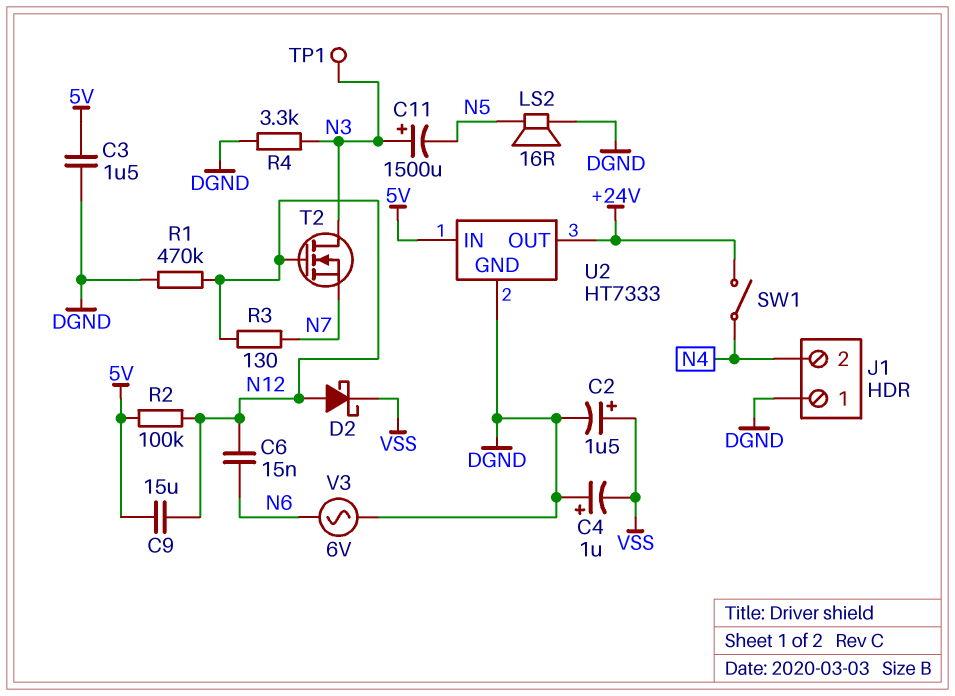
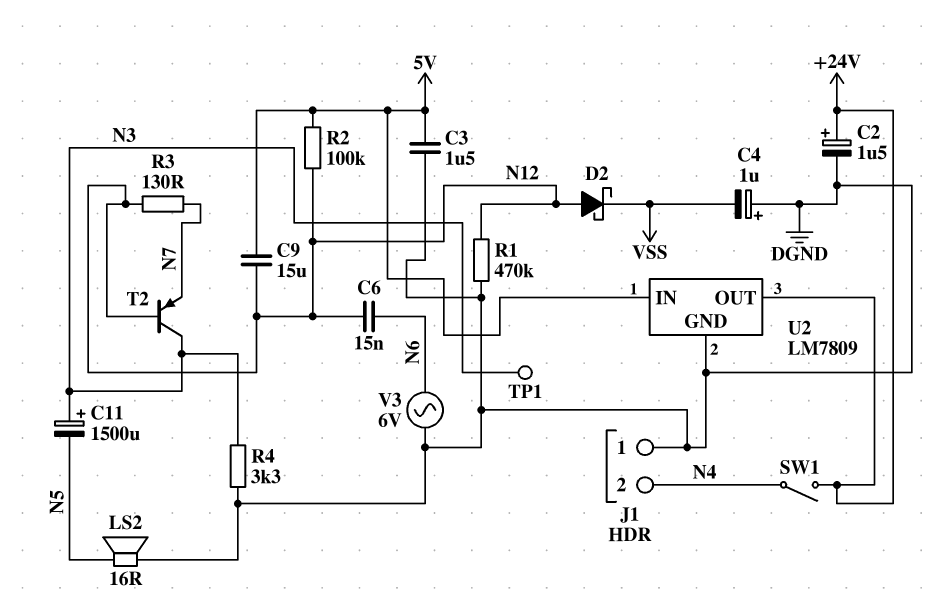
C2: 1.5uF (plus VSS, minus DGND) -> 1.5uF (plus +24V, minus DGND)
T2: NMOS (G N12, D N3, S N7) -> PNP (B N12, C N3, E N7)
U2: HT7333 -> LM7809

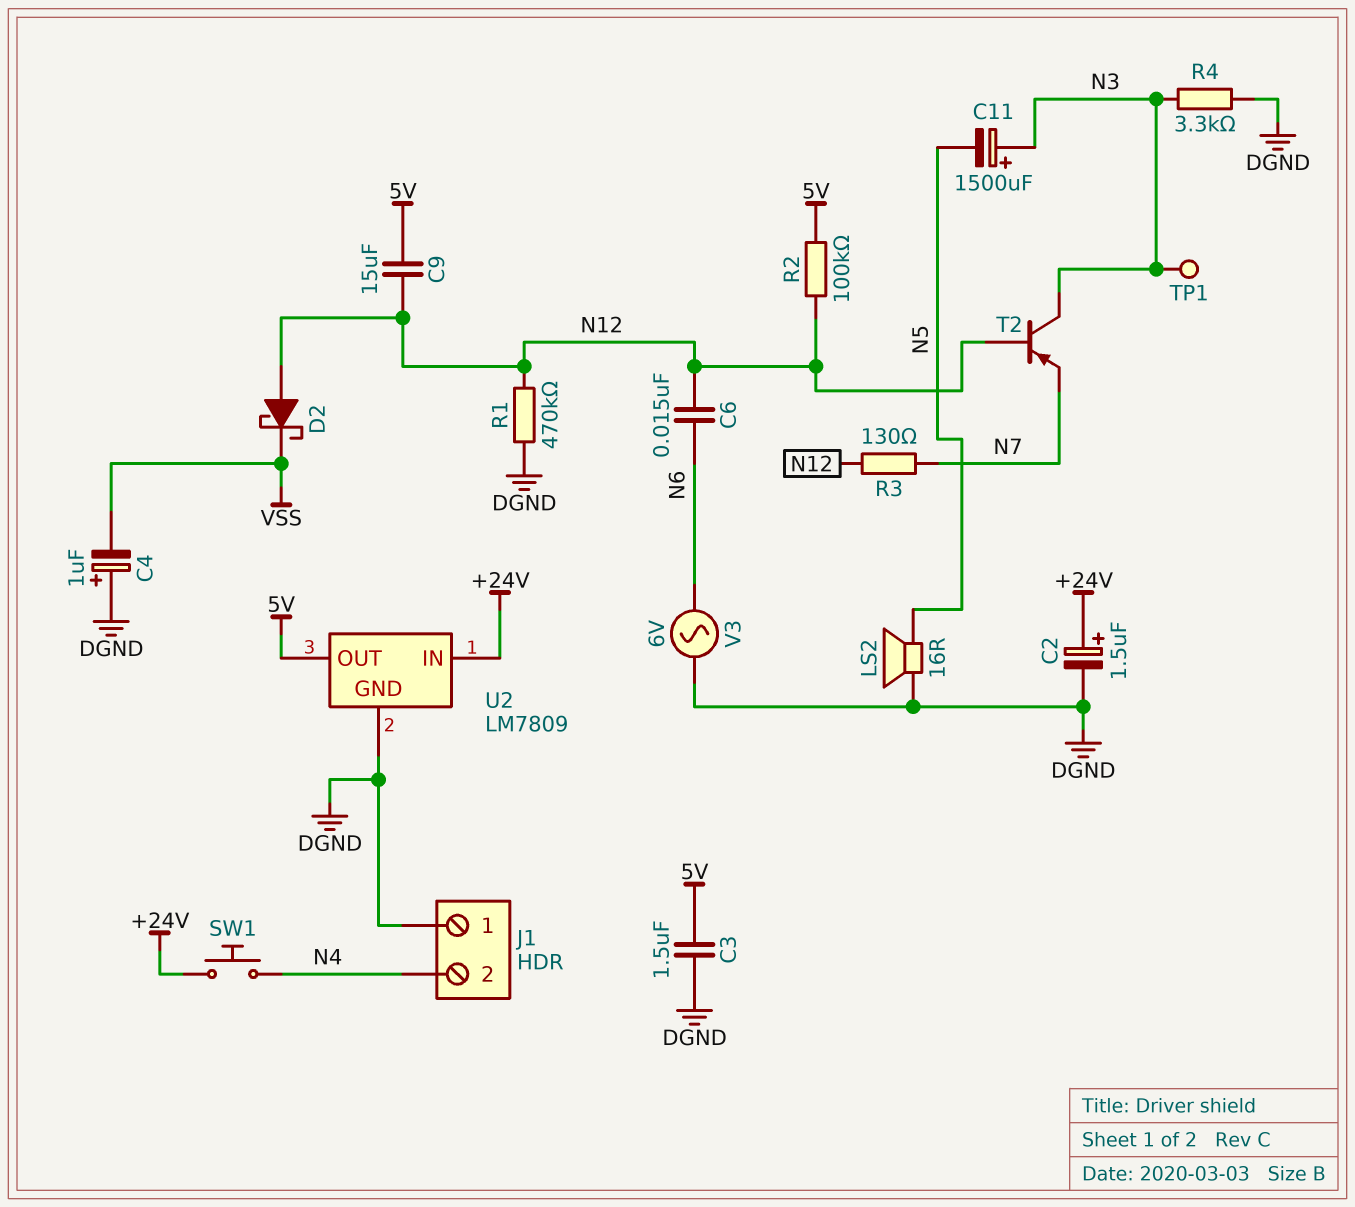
SW1: switch (+24V, N4) -> button (+24V, N4)
U2 pin IN: 5V -> +24V
U2 pin OUT: +24V -> 5V

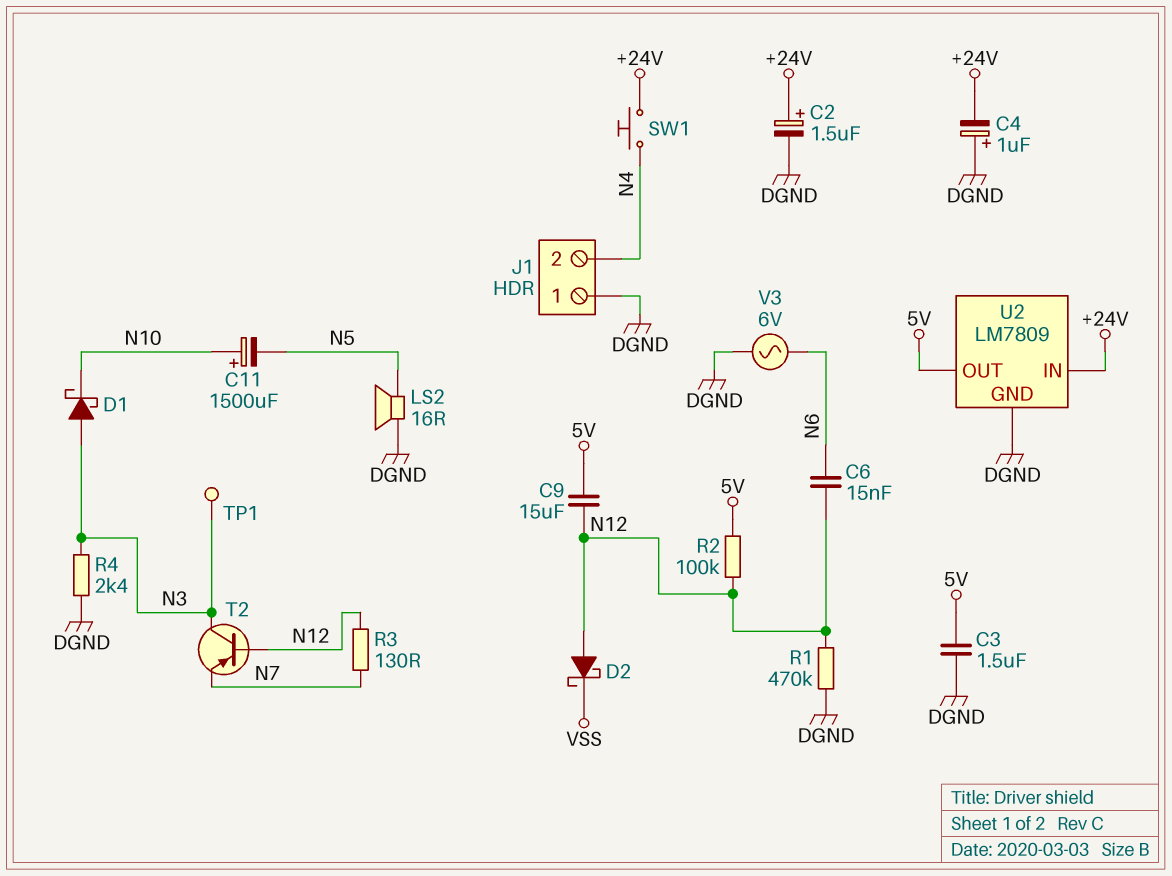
C4: 1uF (plus DGND, minus VSS) -> 1uF (plus DGND, minus +24V)
C11: 1500uF (plus N3, minus N5) -> 1500uF (plus N10, minus N5)
D1: none -> schottky (A N3, K N10)
R4: 3.3k (DGND, N3) -> 2.4k (DGND, N3)

